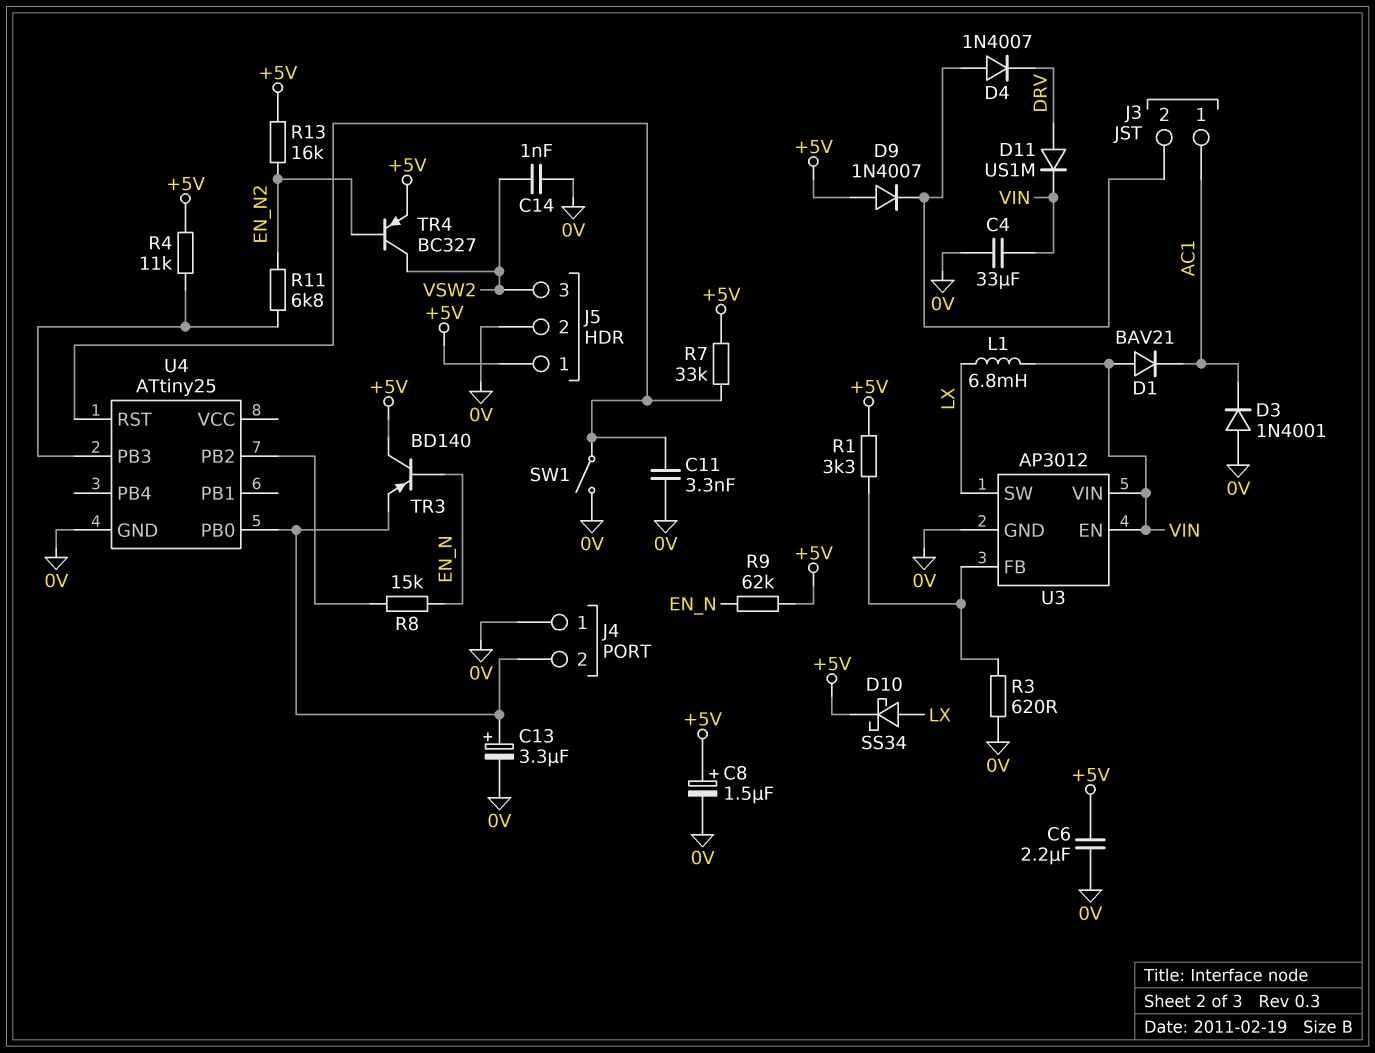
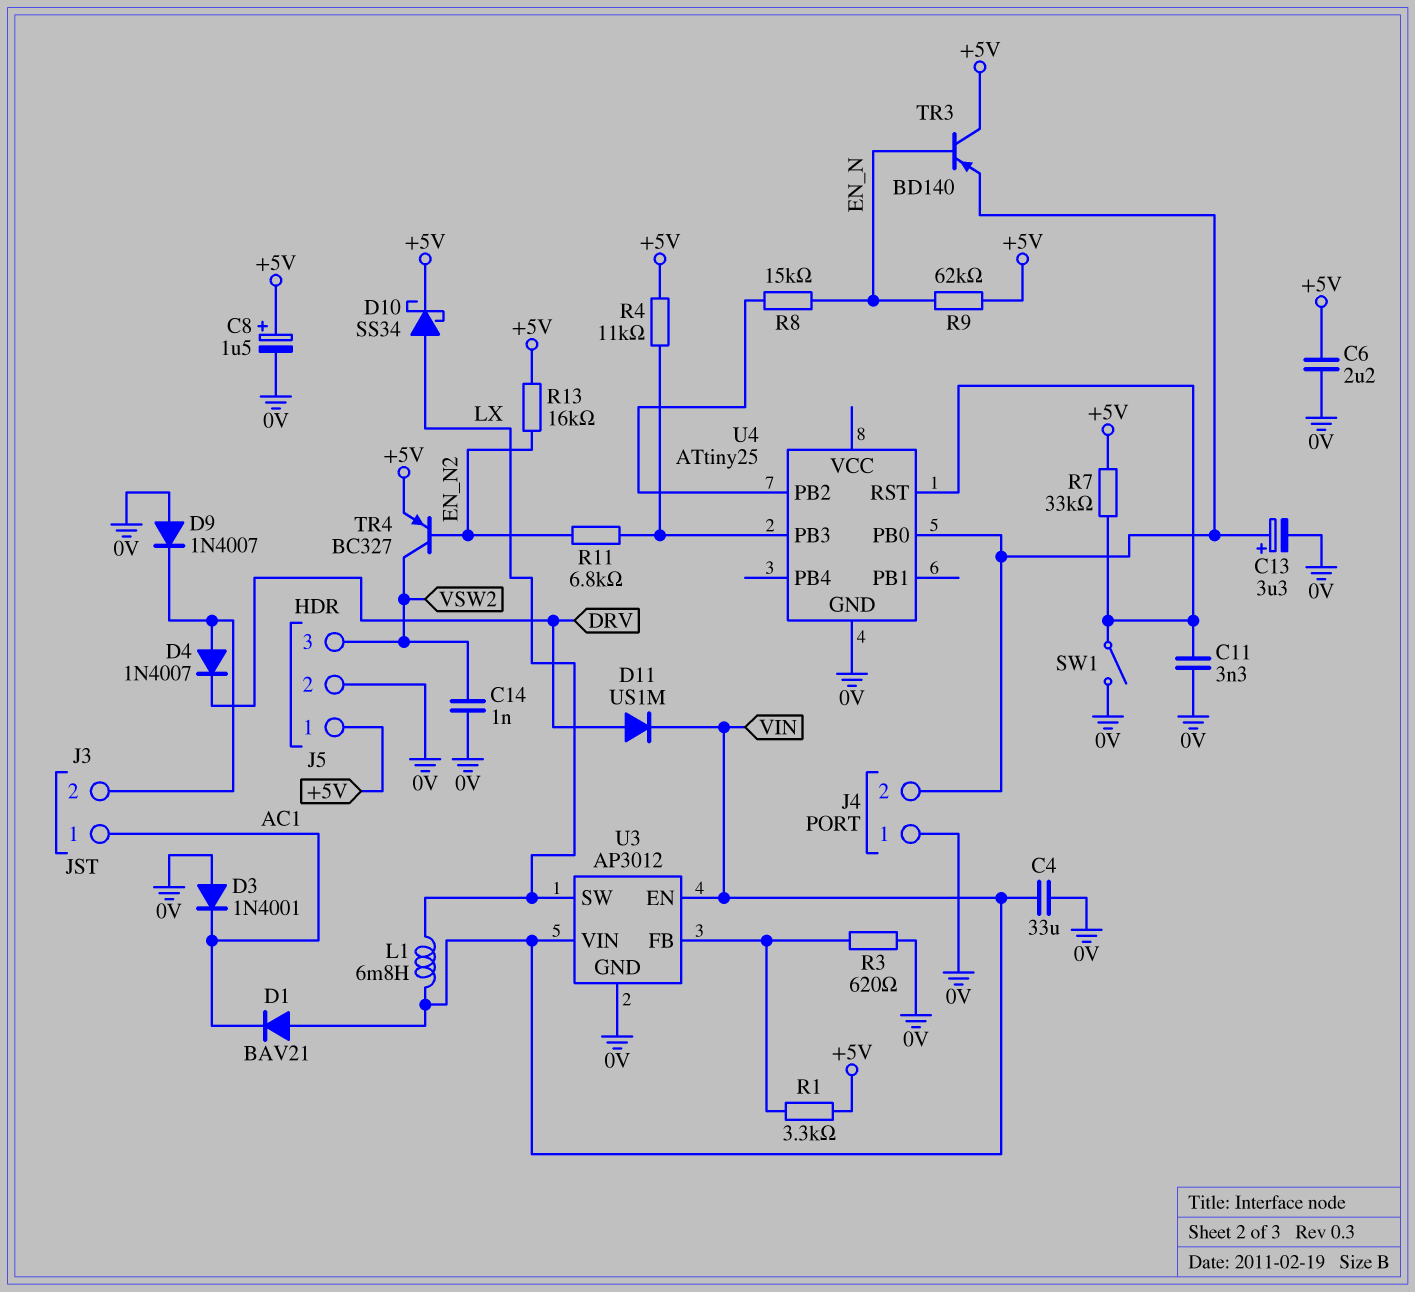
D9: diode 1N4007 (A +5V, K J3/2) -> diode 1N4007 (A 0V, K J3/2)

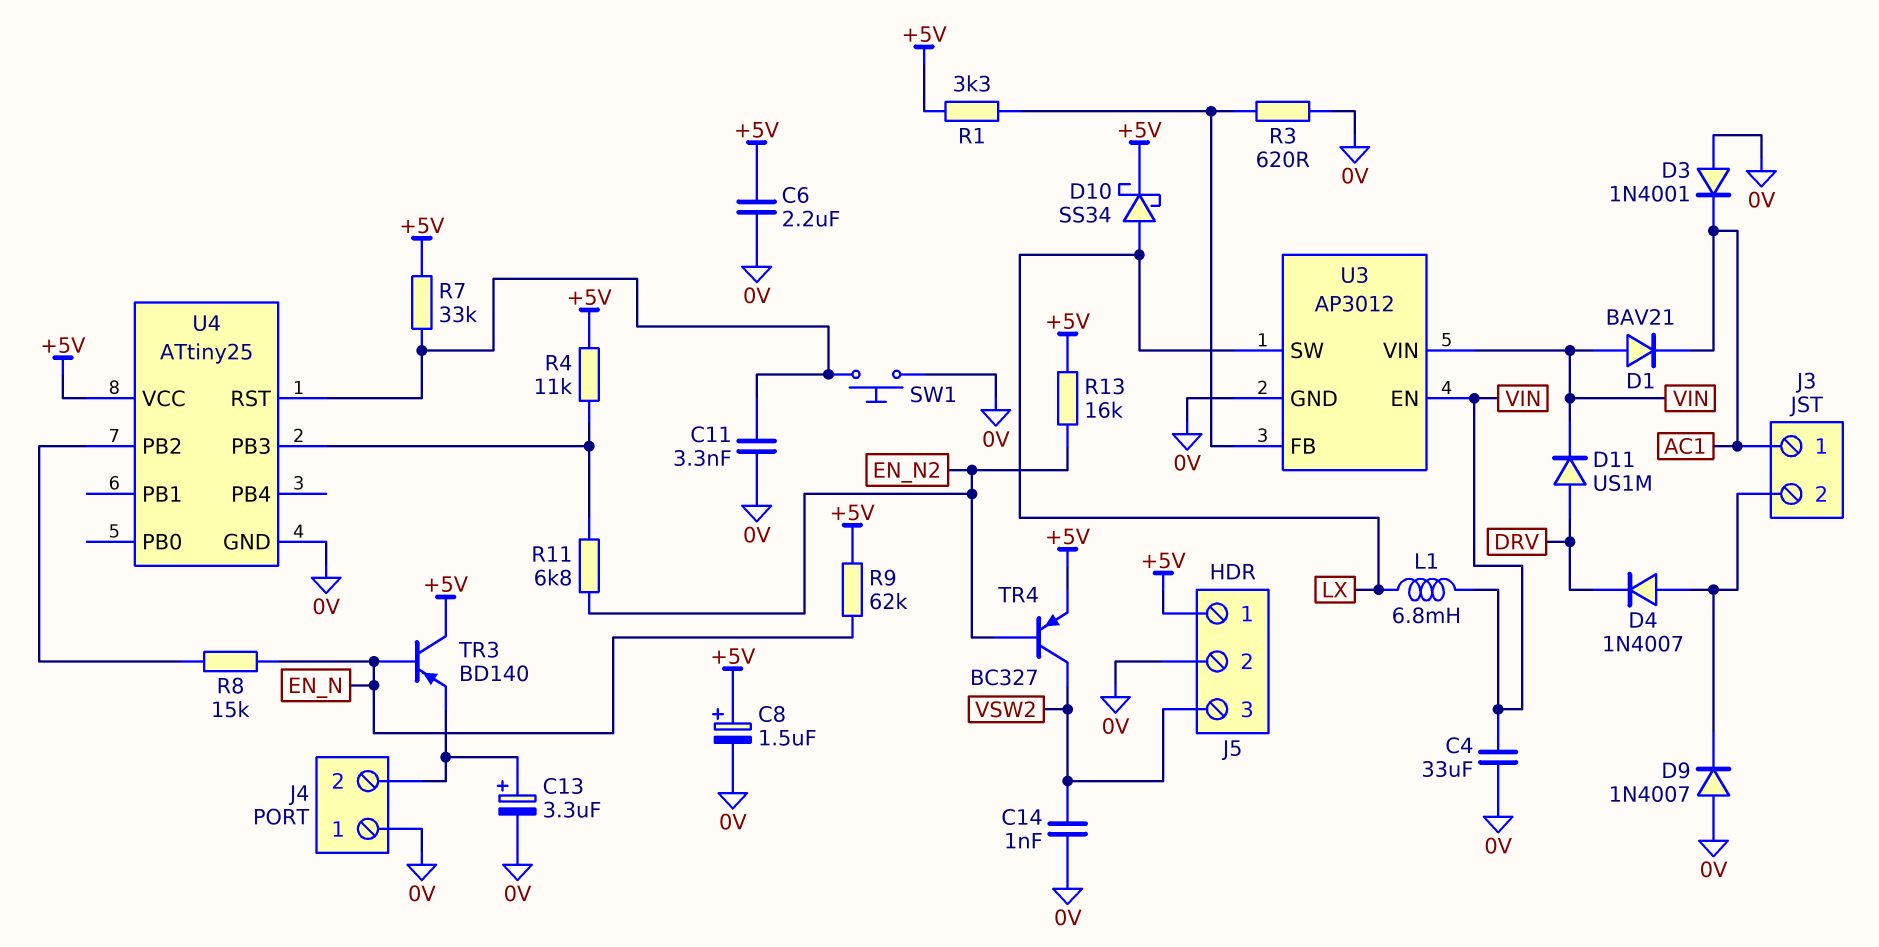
SW1: switch (0V, U4/RST) -> button (0V, U4/RST)
U4 pin PB0: J4/2 -> none
U4 pin VCC: none -> +5V

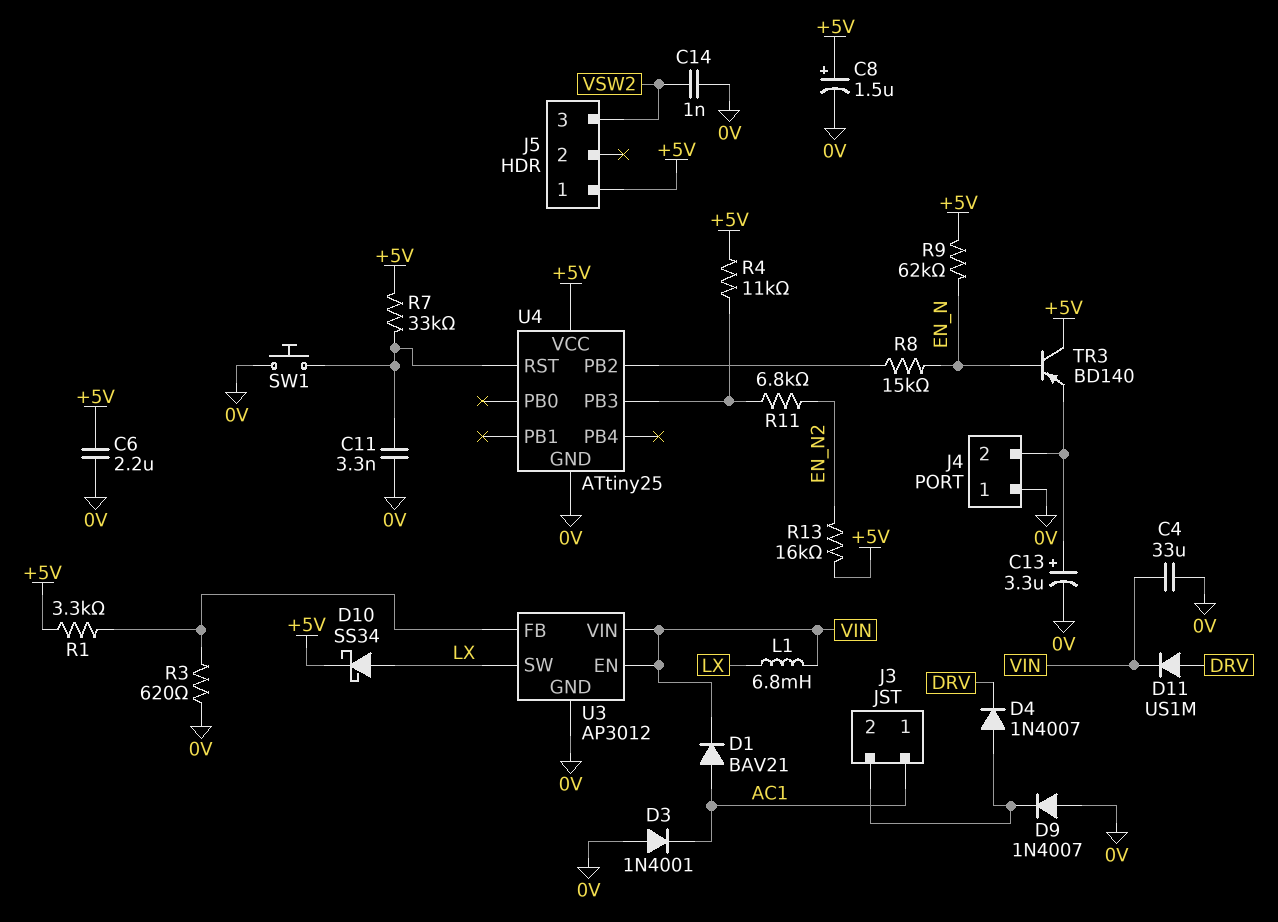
D1: diode BAV21 (A VIN, K AC1) -> diode BAV21 (A AC1, K VIN)
J5 pin 2: 0V -> none
TR4: PNP BC327 (B EN_N2, C VSW2, E +5V) -> none

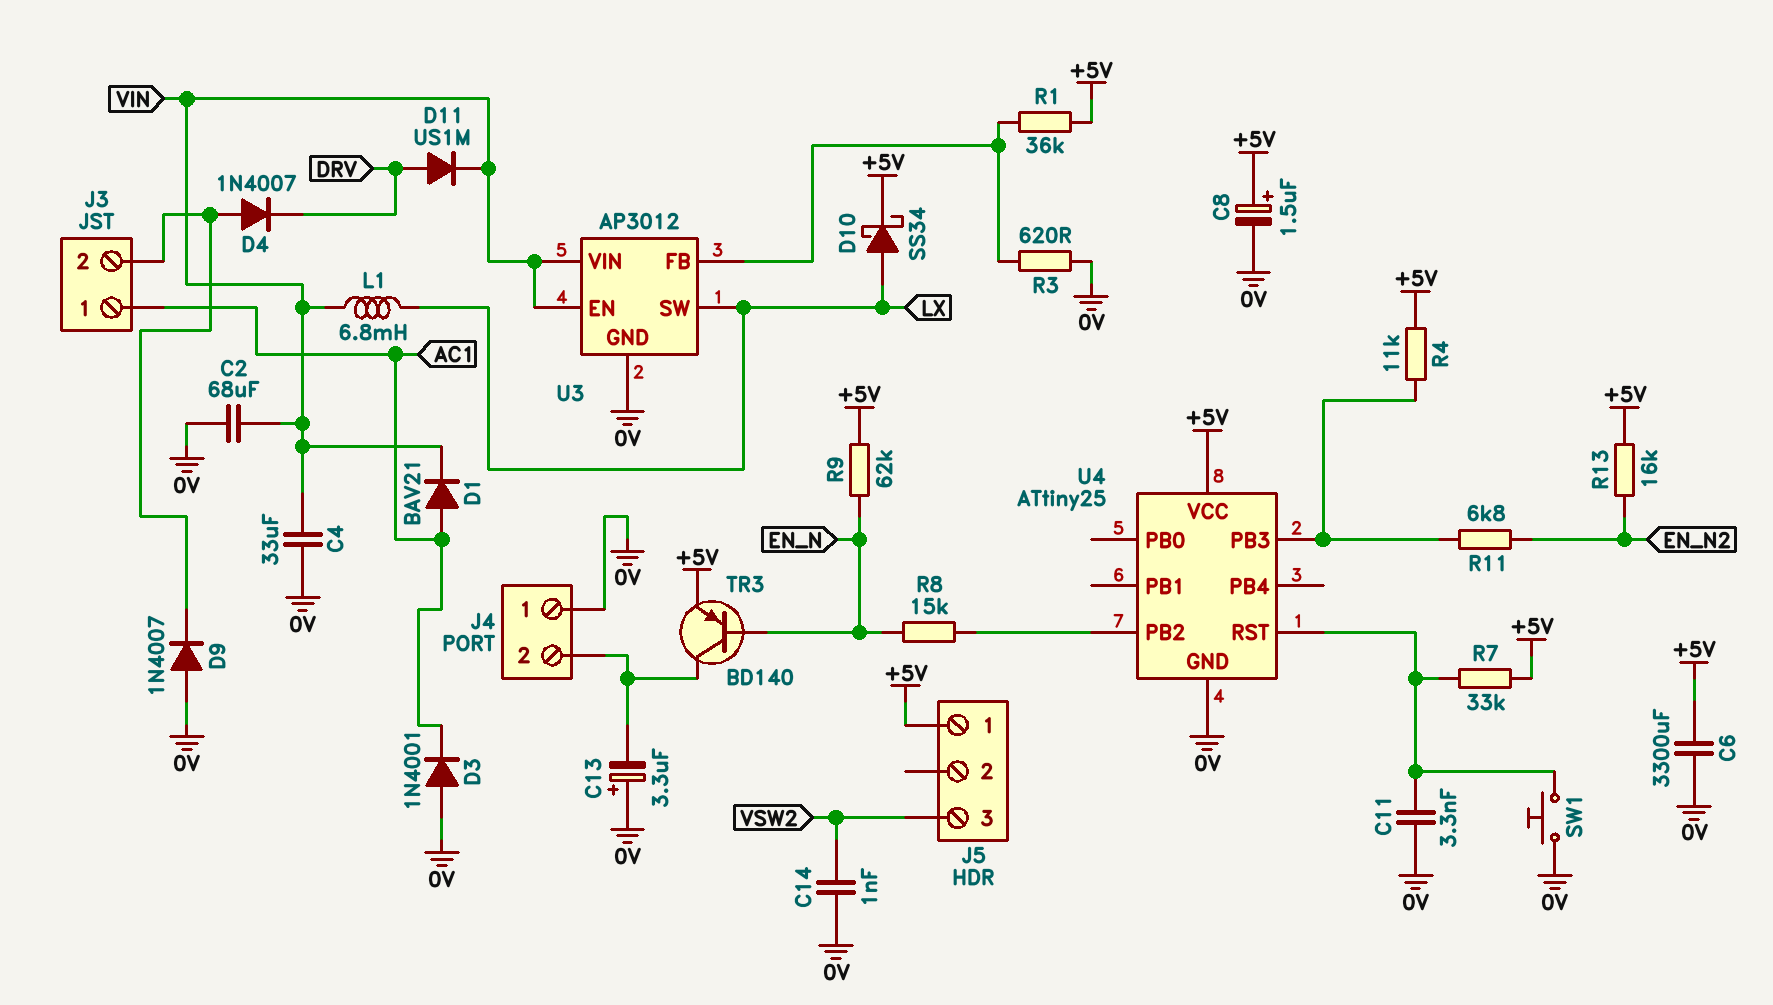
C2: none -> 68uF (0V, VIN)
C6: 2.2uF (+5V, 0V) -> 3300uF (+5V, 0V)
C13: 3.3uF (plus J4/2, minus 0V) -> 3.3uF (plus 0V, minus J4/2)
R1: 3.3k (+5V, U3/FB) -> 36k (+5V, U3/FB)
TR3: PNP BD140 (B EN_N, C +5V, E J4/2) -> PNP BD140 (B EN_N, C J4/2, E +5V)

